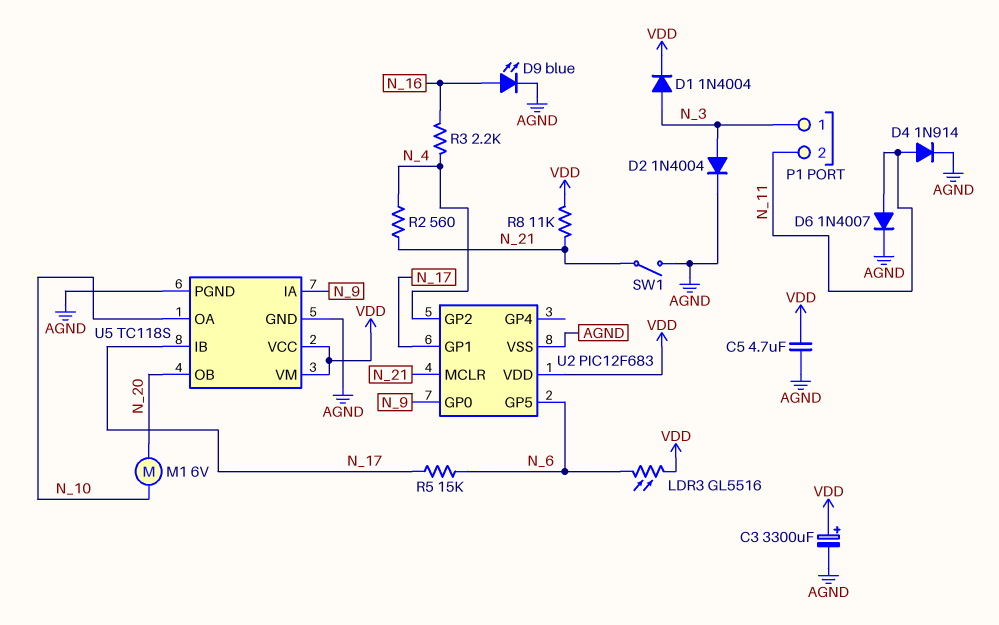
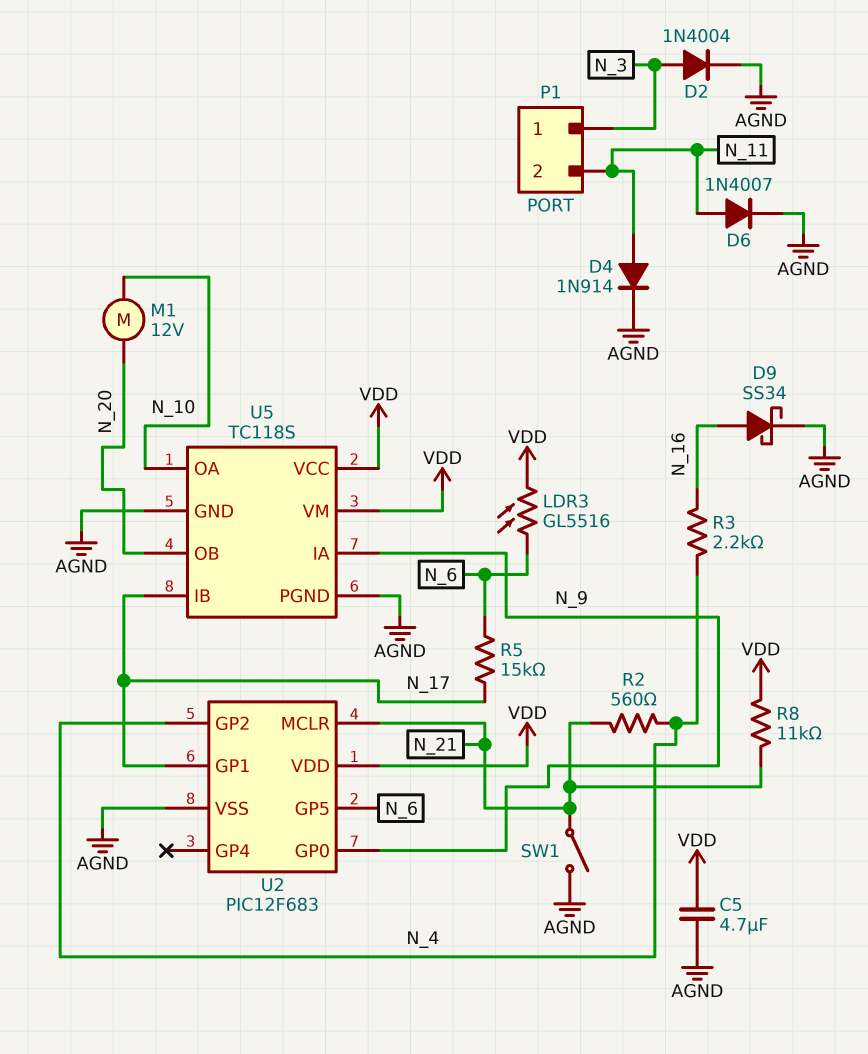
C3: 3300uF (plus VDD, minus AGND) -> none
D1: diode 1N4004 (A N_3, K VDD) -> none
D9: LED blue (A N_16, K AGND) -> schottky SS34 (A N_16, K AGND)
M1: motor 6V (N_10, N_20) -> motor 12V (N_10, N_20)

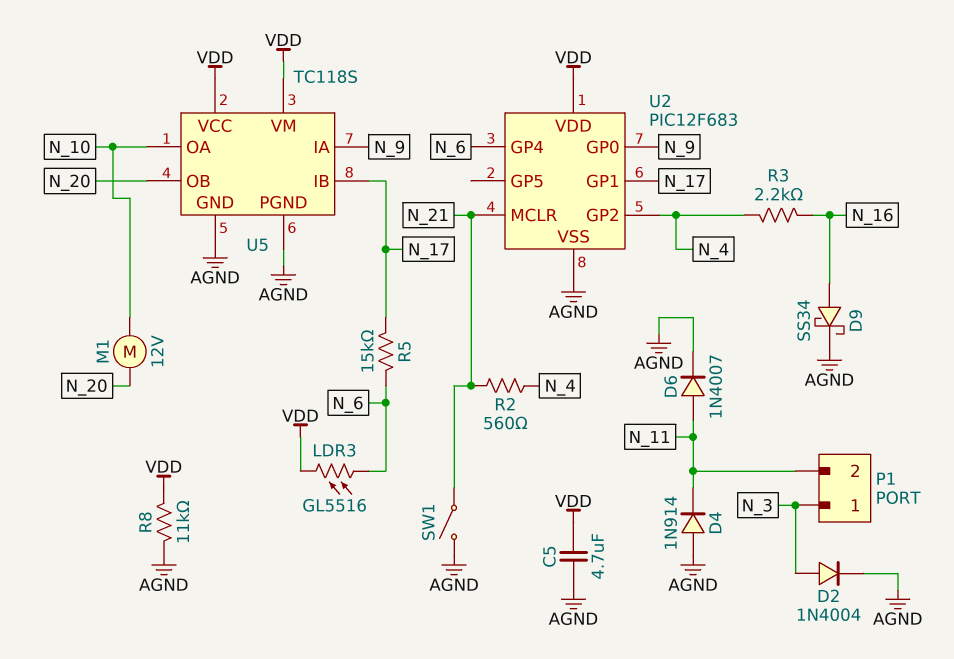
D4: diode 1N914 (A N_11, K AGND) -> diode 1N914 (A AGND, K N_11)
R8: 11k (N_21, VDD) -> 11k (AGND, VDD)
U2 pin GP4: none -> N_6
U2 pin GP5: N_6 -> none

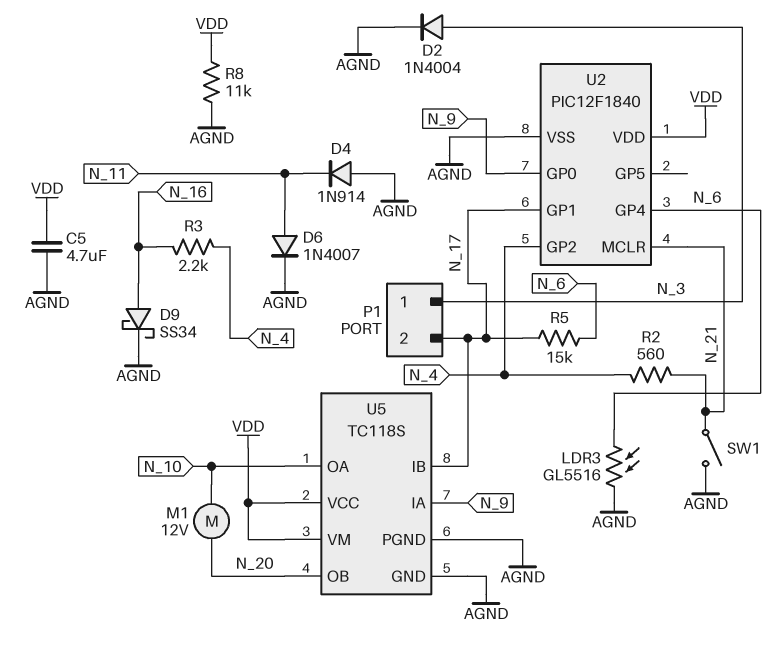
LDR3: GL5516 (N_6, VDD) -> GL5516 (AGND, N_6)
P1 pin 2: N_11 -> N_17
U2: PIC12F683 -> PIC12F1840

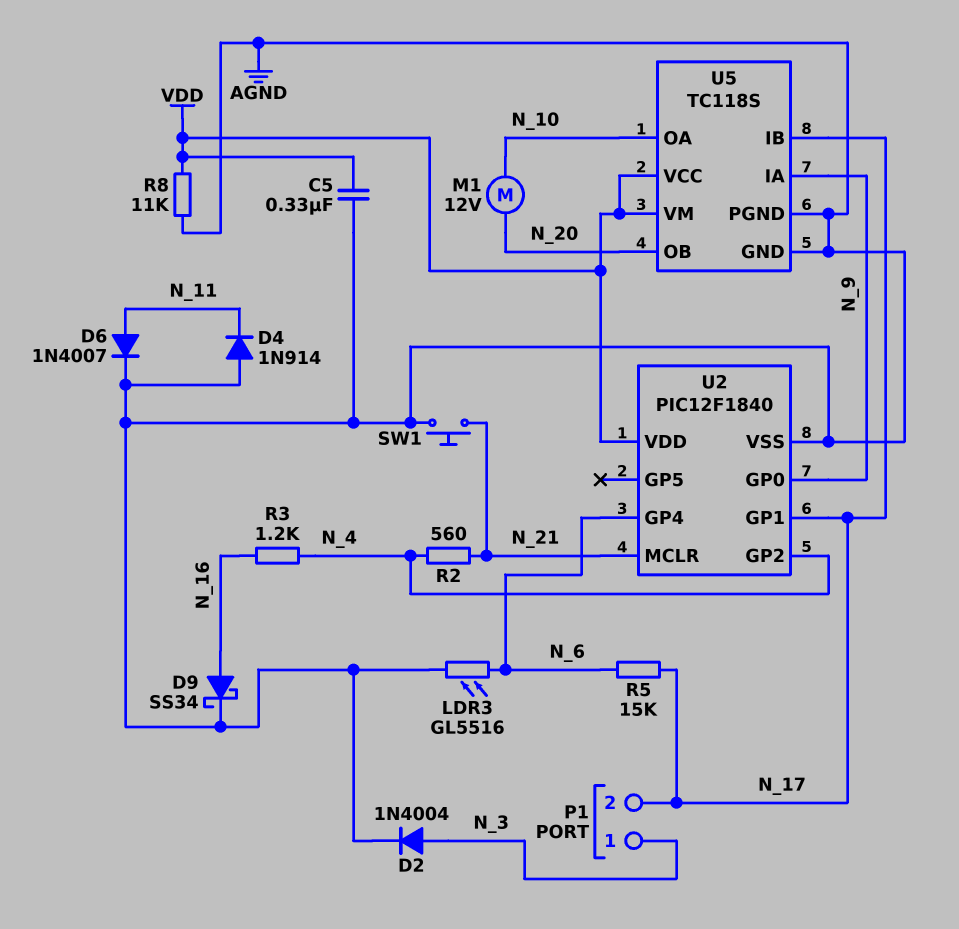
C5: 4.7uF (AGND, VDD) -> 330nF (AGND, VDD)
R3: 2.2k (N_4, N_16) -> 1.2k (N_4, N_16)
SW1: switch (AGND, N_21) -> button (AGND, N_21)

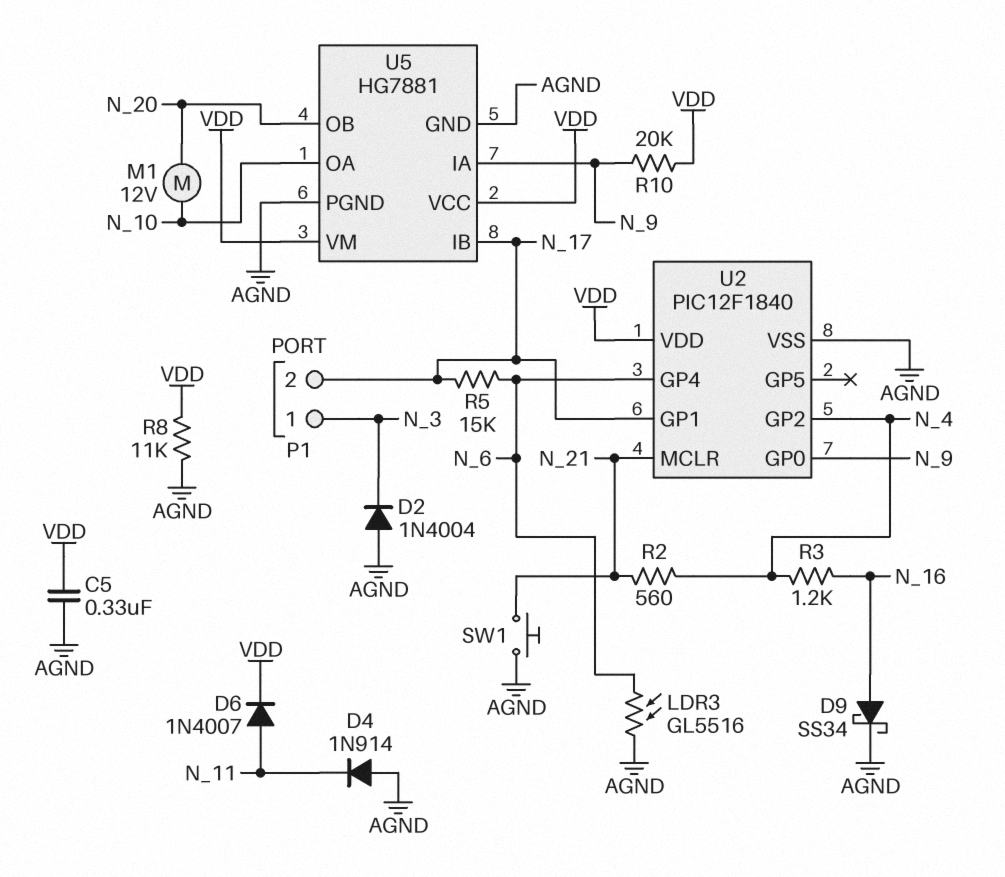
D2: diode 1N4004 (A N_3, K AGND) -> diode 1N4004 (A AGND, K N_3)
D6: diode 1N4007 (A N_11, K AGND) -> diode 1N4007 (A N_11, K VDD)
R10: none -> 20k (N_9, VDD)
U5: TC118S -> HG7881

